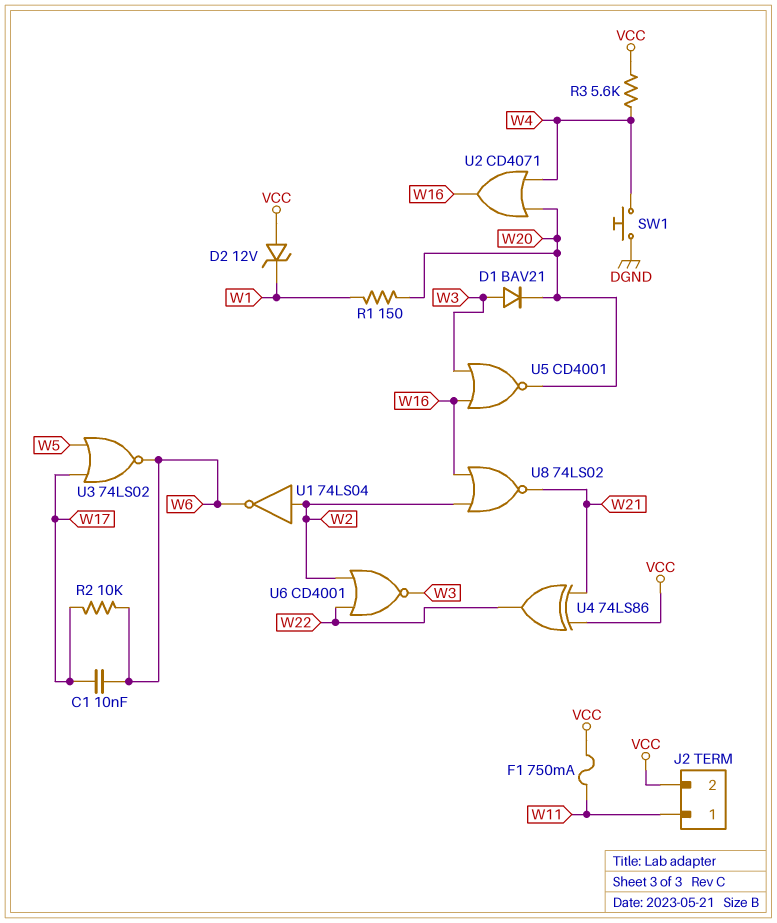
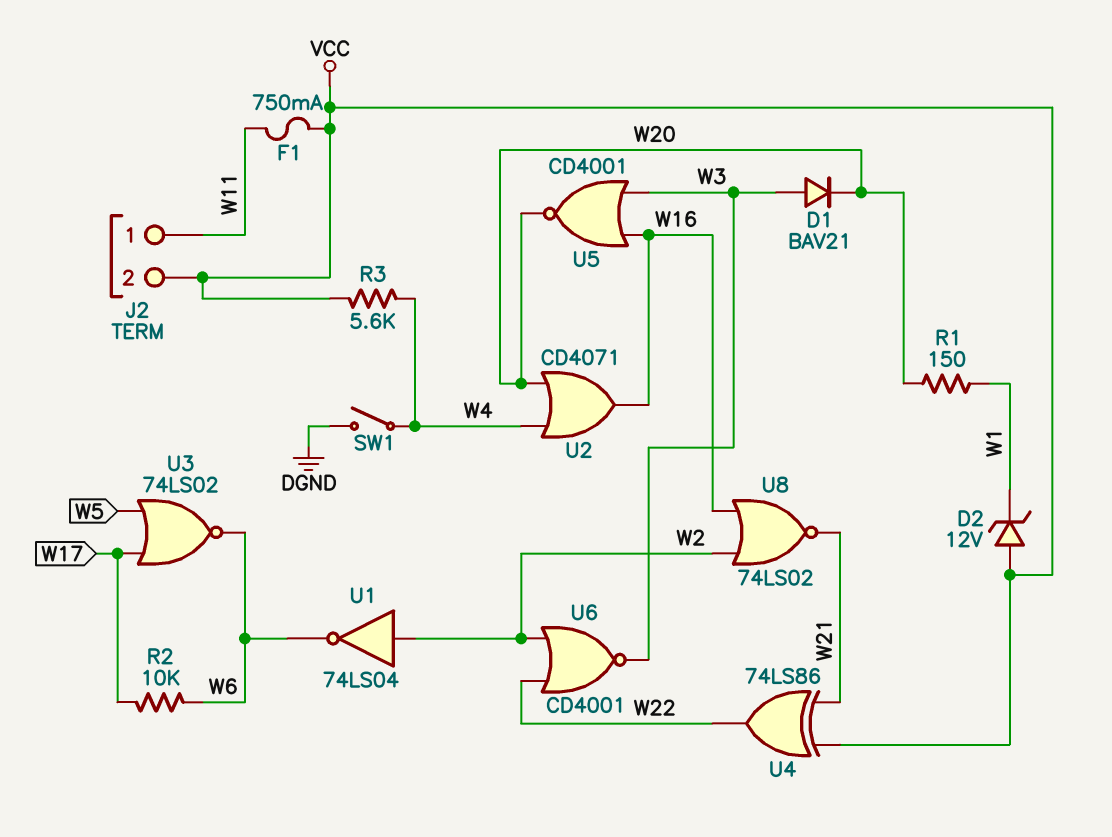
C1: 10nF (W6, W17) -> none
SW1: button (DGND, W4) -> switch (DGND, W4)

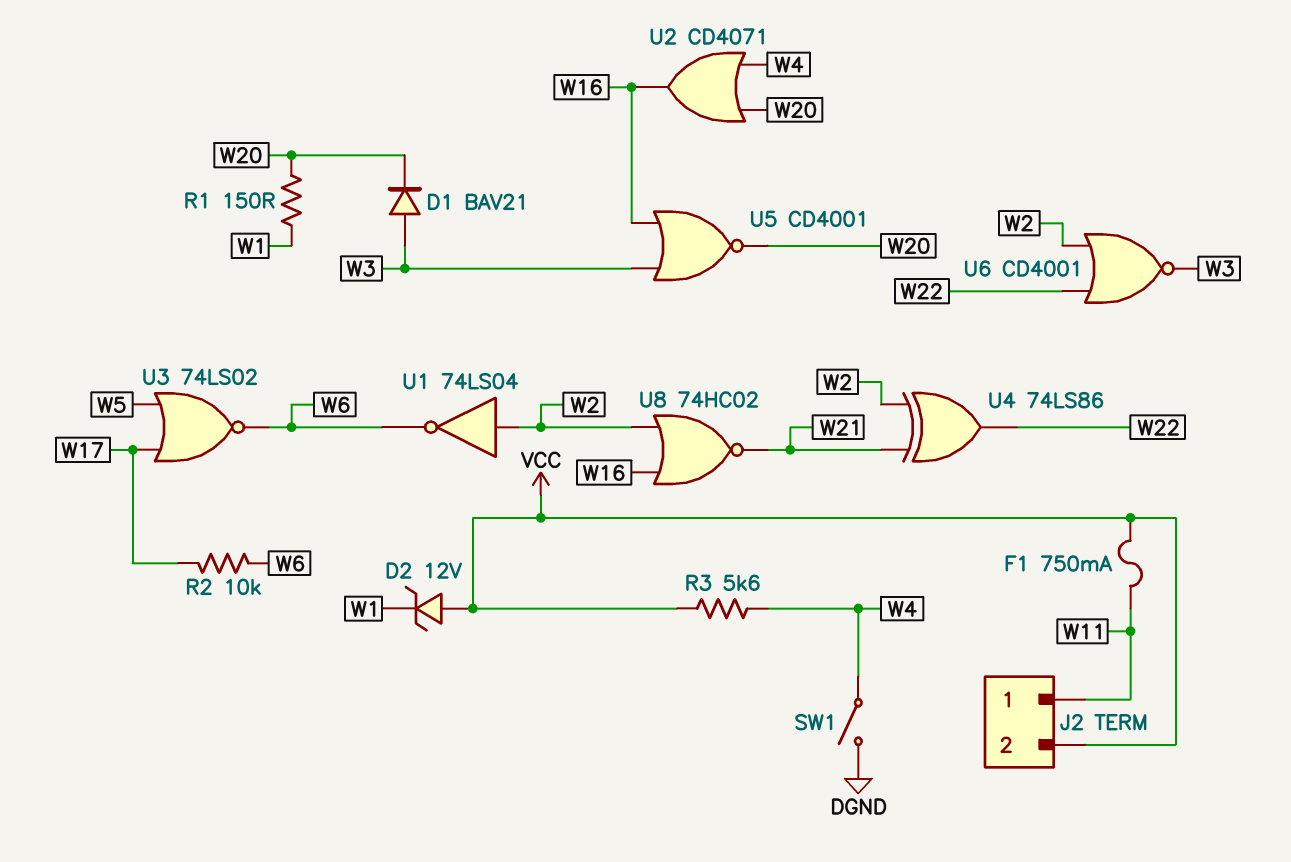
U4: XOR 74LS86 (in VCC, in W21, out W22) -> XOR 74LS86 (in W2, in W21, out W22)
U8: NOR 74LS02 (in W2, in W16, out W21) -> NOR 74HC02 (in W2, in W16, out W21)

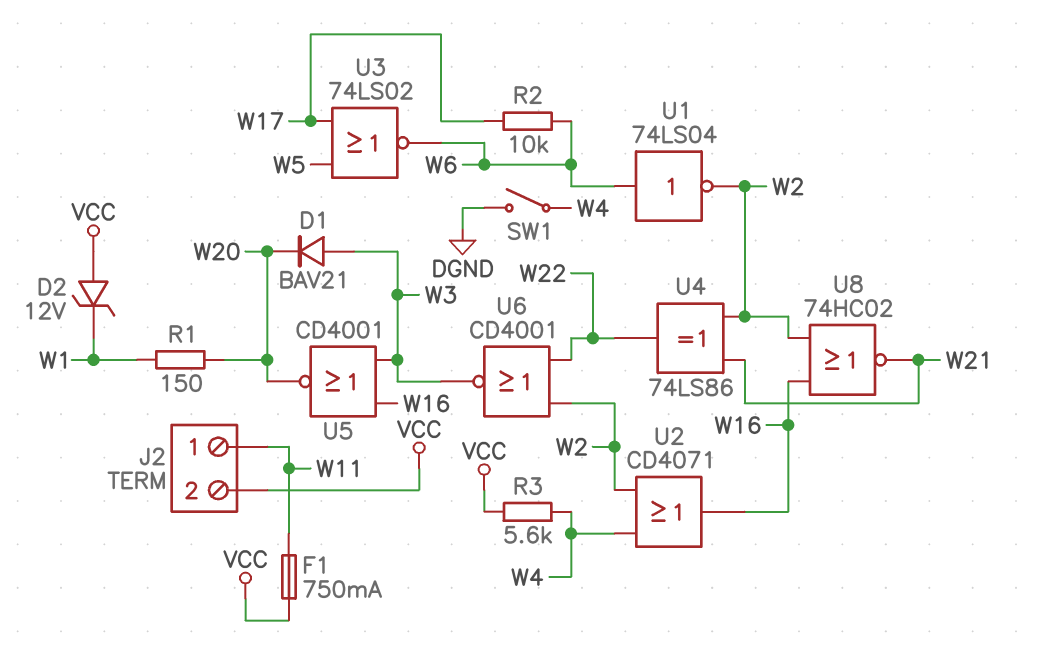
U1: NOT 74LS04 (in W2, out W6) -> NOT 74LS04 (in W6, out W2)
U2: OR CD4071 (in W4, in W20, out W16) -> OR CD4071 (in W2, in W4, out W16)

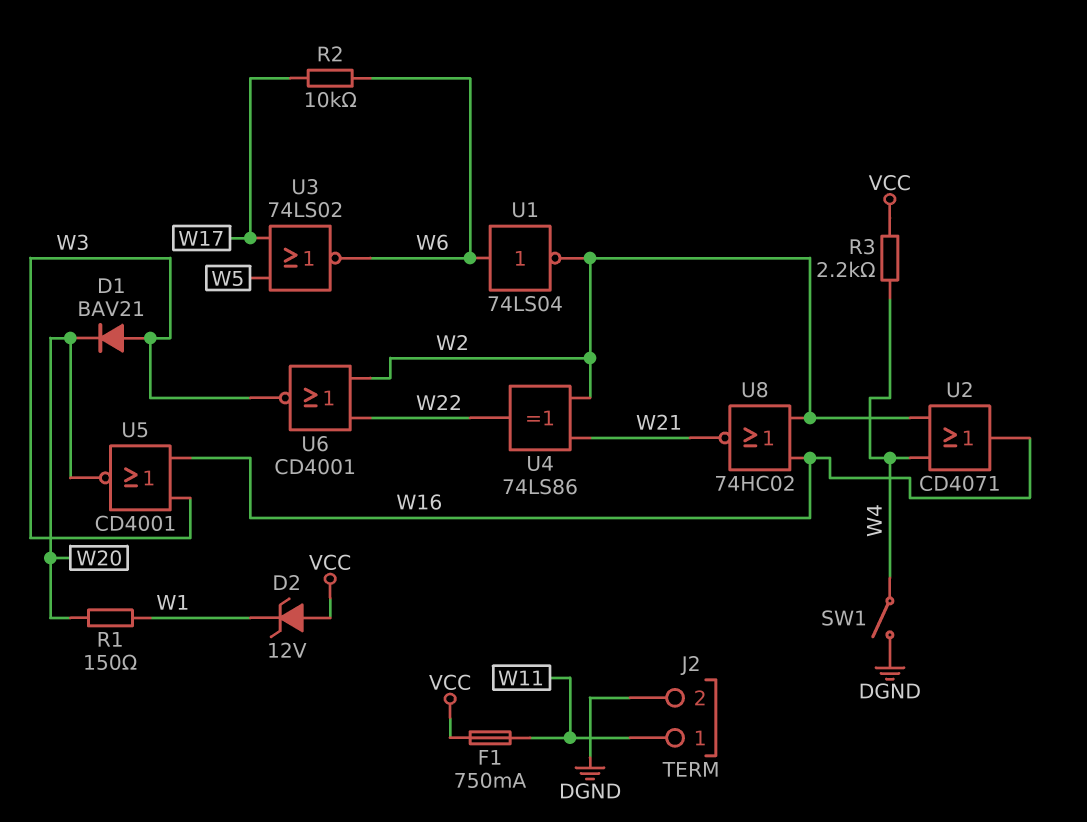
J2 pin 2: VCC -> DGND
R3: 5.6k (VCC, W4) -> 2.2k (VCC, W4)

